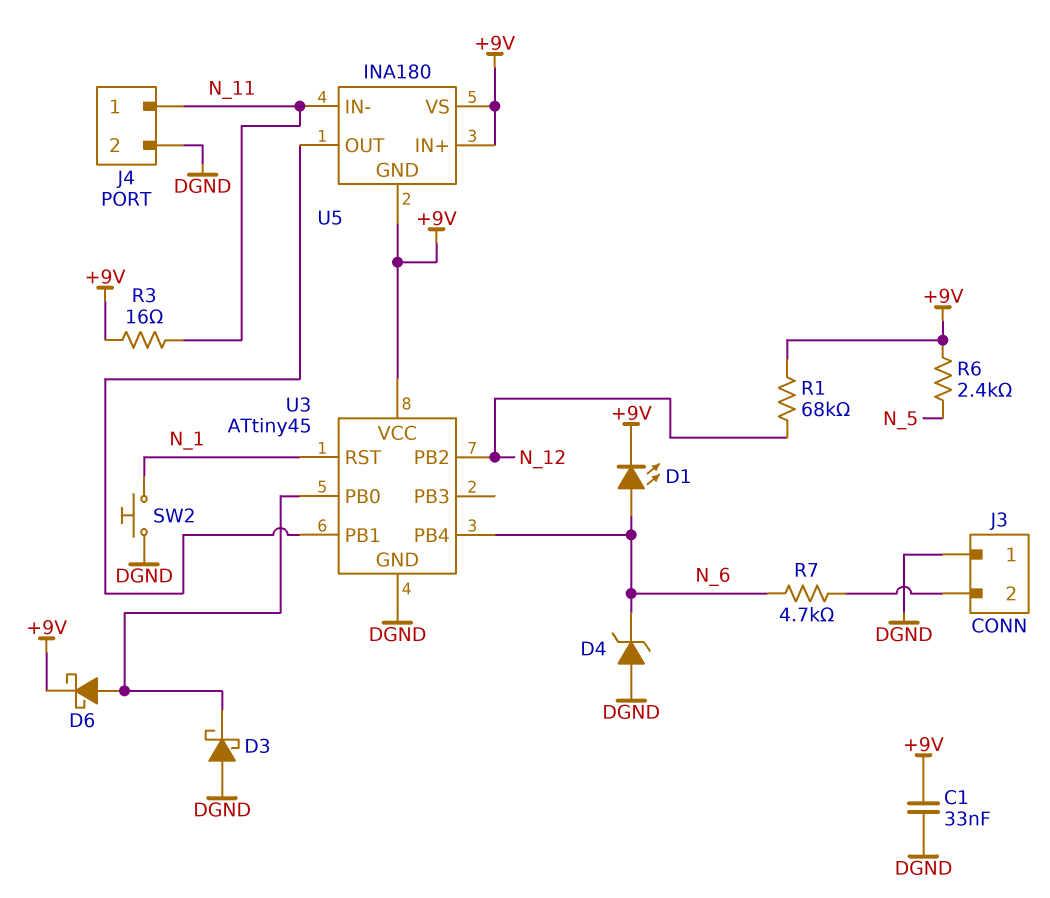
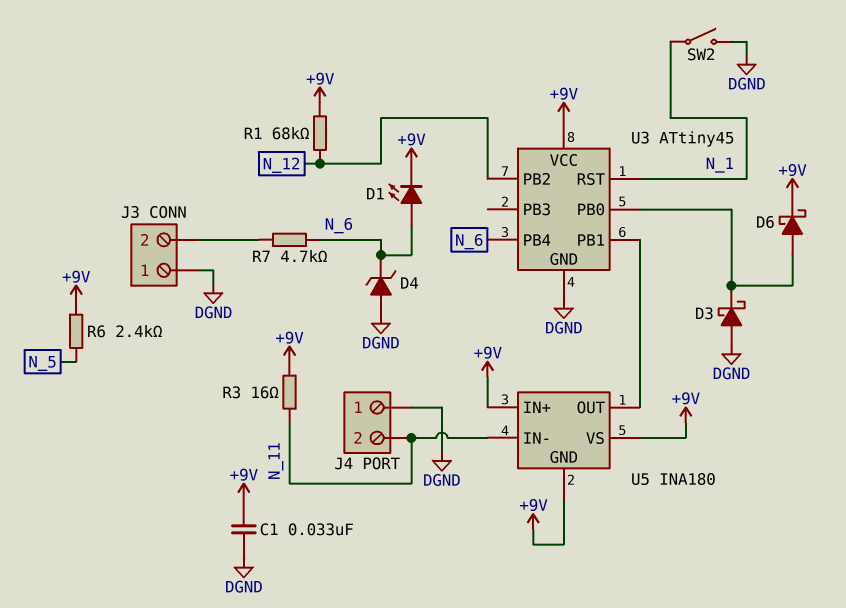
J4 pin 1: N_11 -> DGND
J4 pin 2: DGND -> N_11
SW2: button (DGND, N_1) -> switch (DGND, N_1)

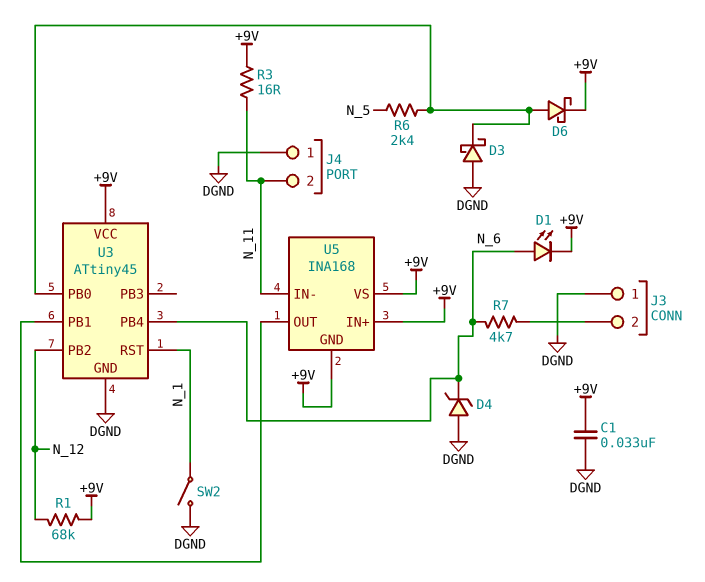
R6: 2.4k (+9V, N_5) -> 2.4k (N_5, U3/PB0)
U5: INA180 -> INA168

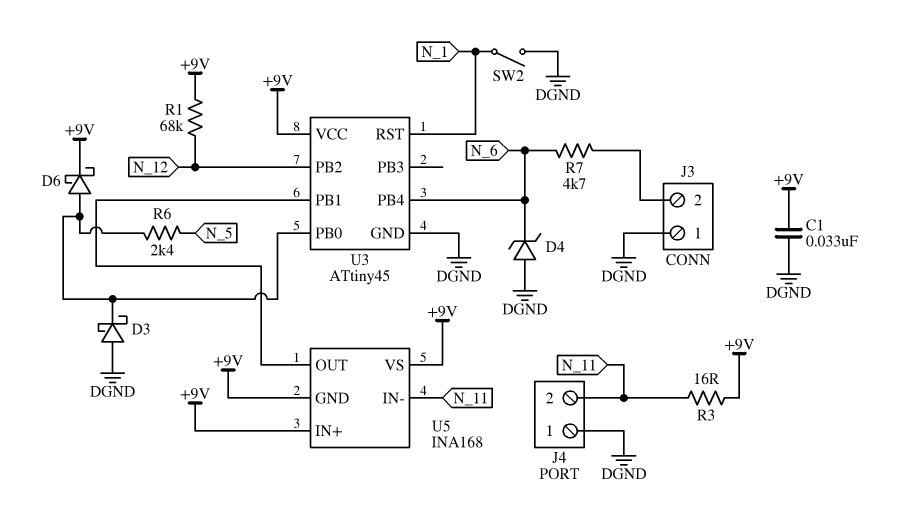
D1: LED (A N_6, K +9V) -> none

